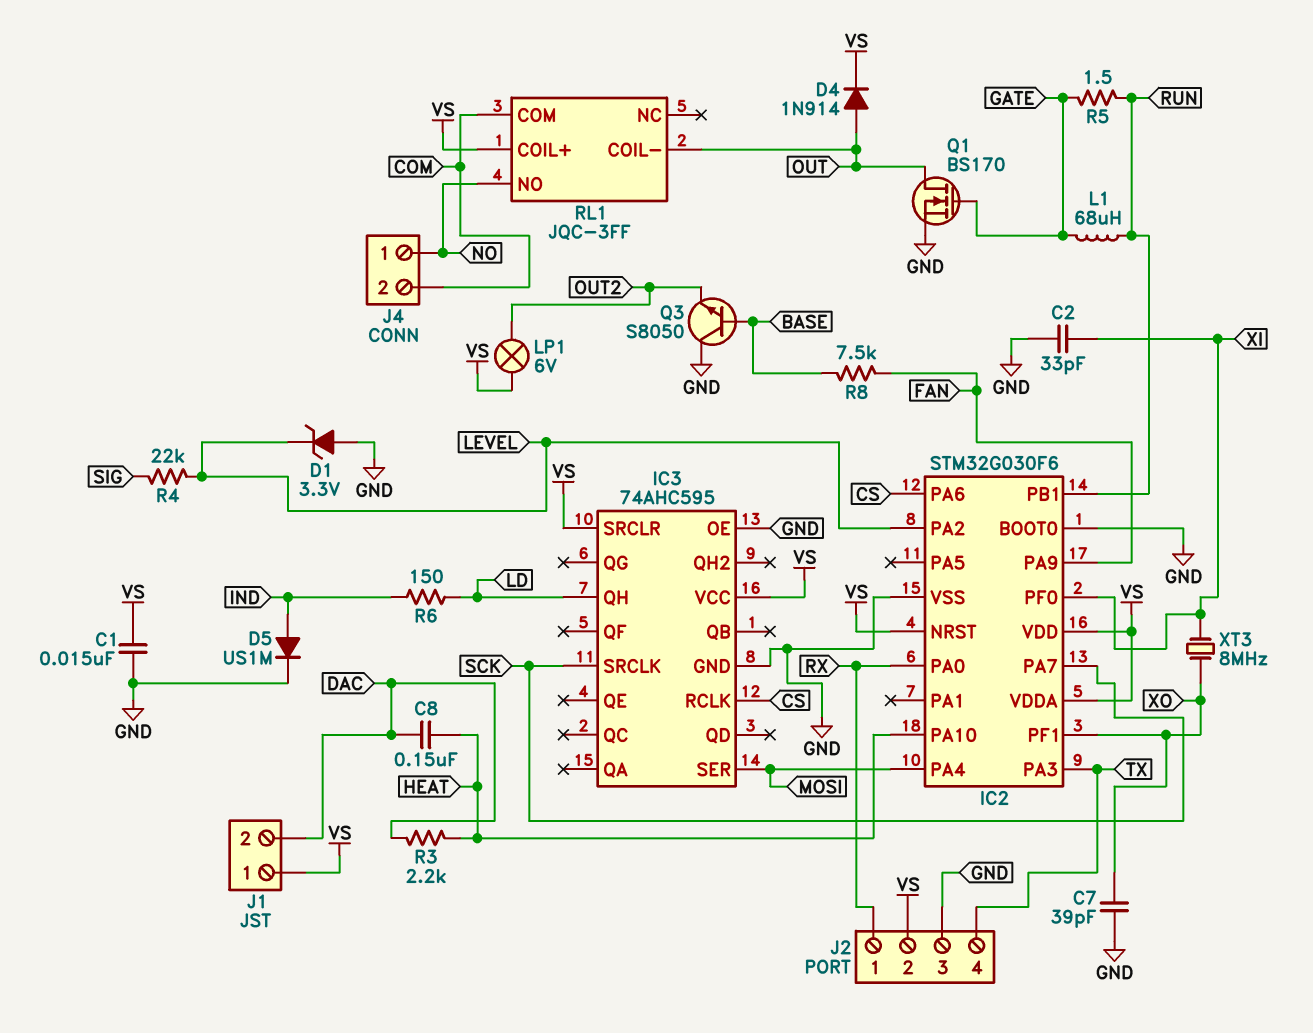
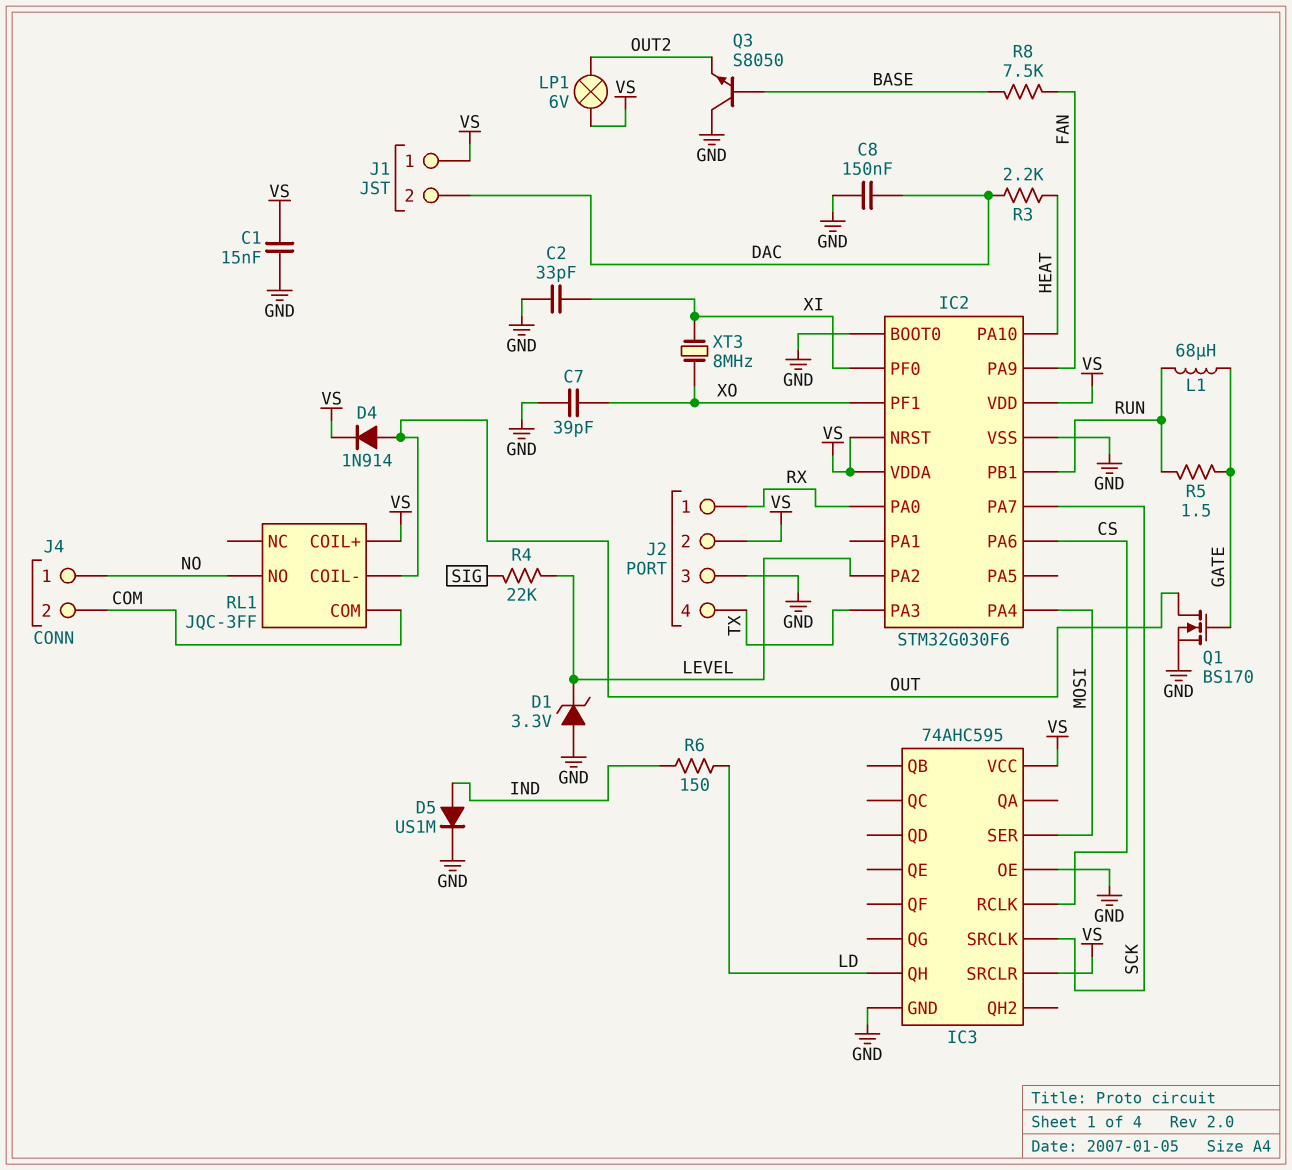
C8: 150nF (DAC, HEAT) -> 150nF (DAC, GND)

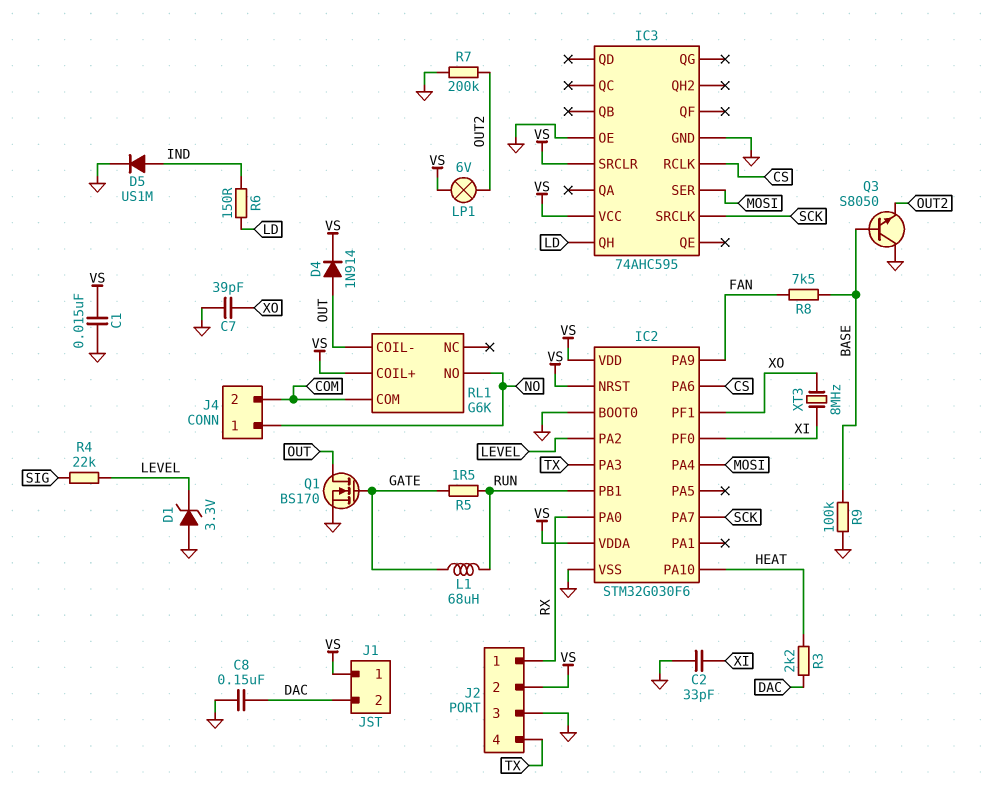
R7: none -> 200k (GND, OUT2)
R9: none -> 100k (BASE, GND)
RL1: JQC-3FF -> G6K

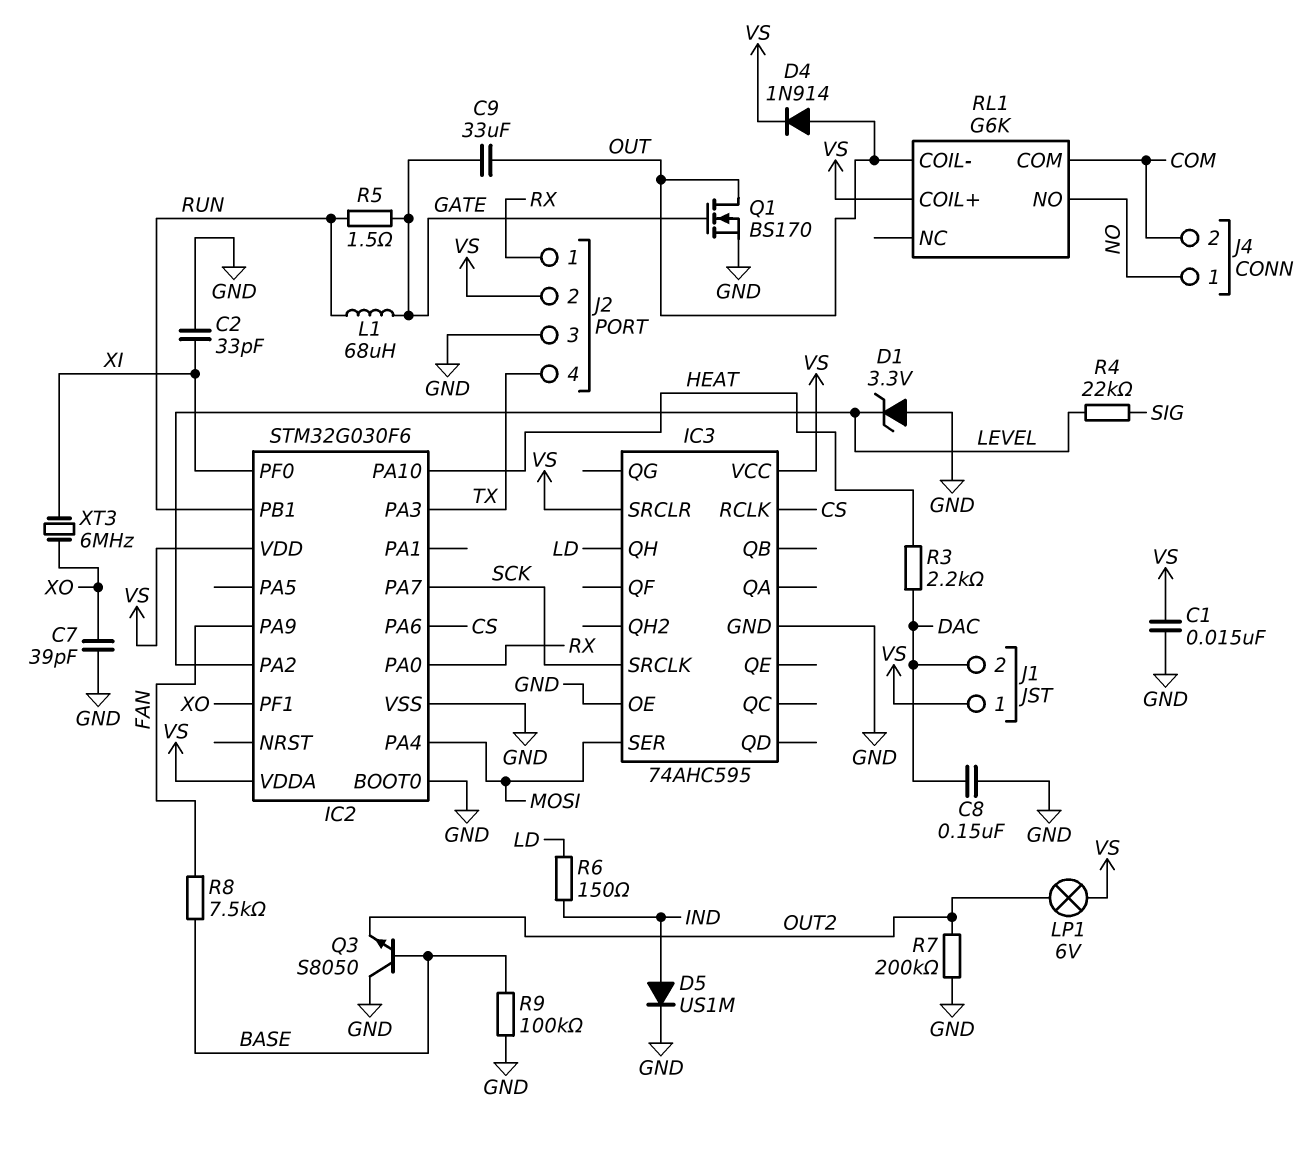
C9: none -> 33uF (GATE, OUT)
IC2 pin NRST: VS -> none
XT3: 8MHz (XI, XO) -> 6MHz (XI, XO)

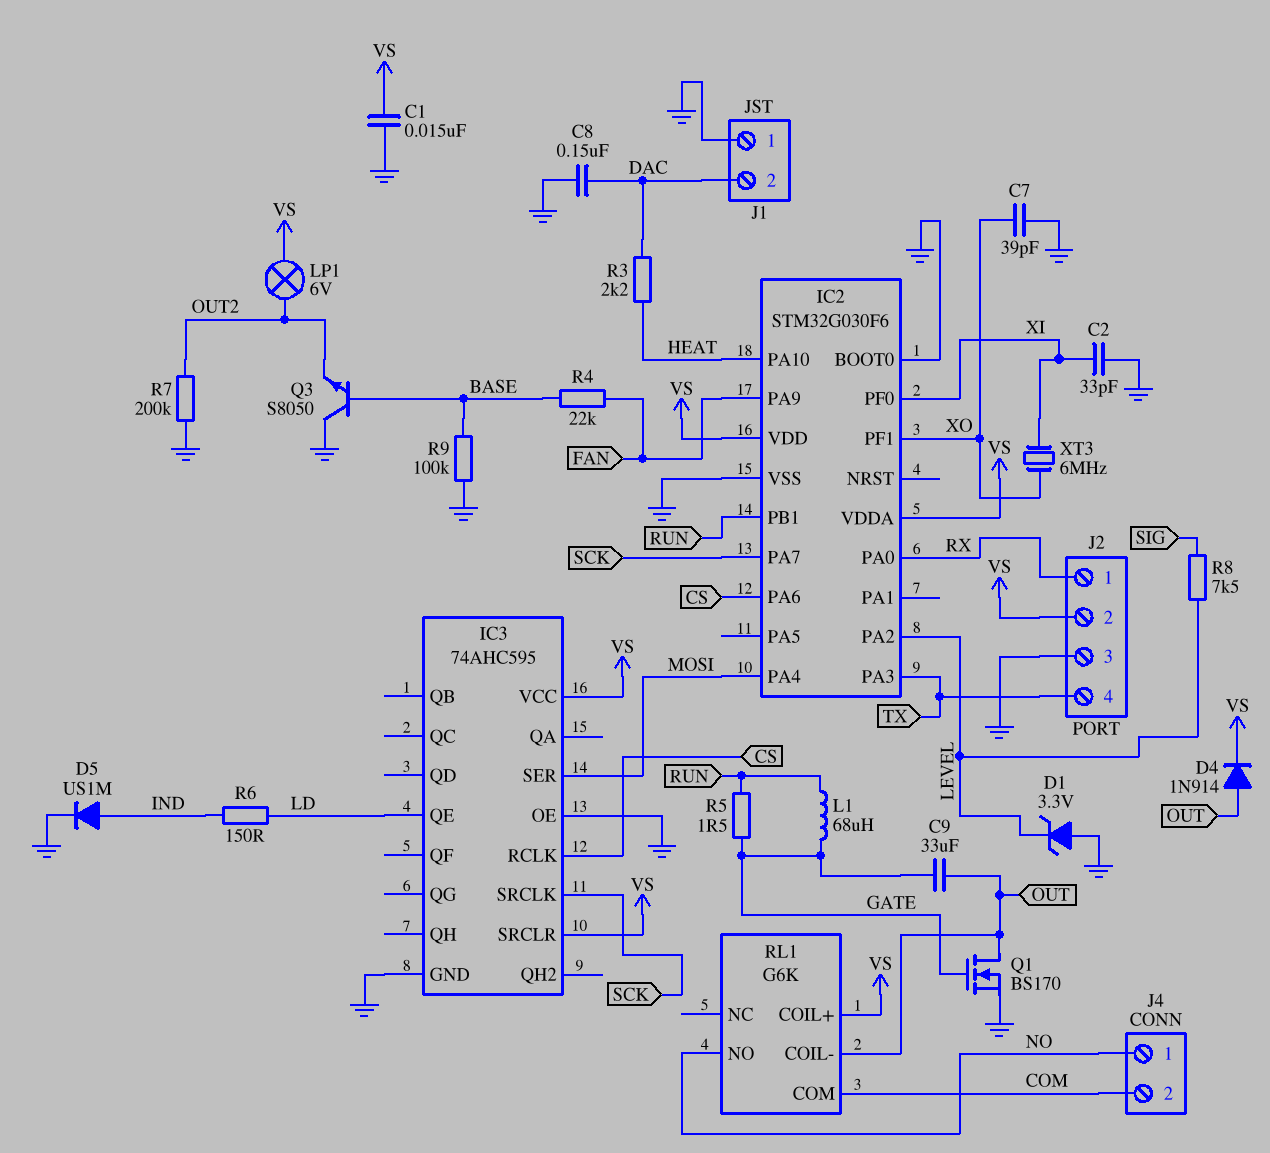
IC3 pin QE: none -> LD
IC3 pin QH: LD -> none
J1 pin 1: VS -> GND
R4: 22k (LEVEL, SIG) -> 22k (BASE, FAN)
R8: 7.5k (BASE, FAN) -> 7.5k (LEVEL, SIG)

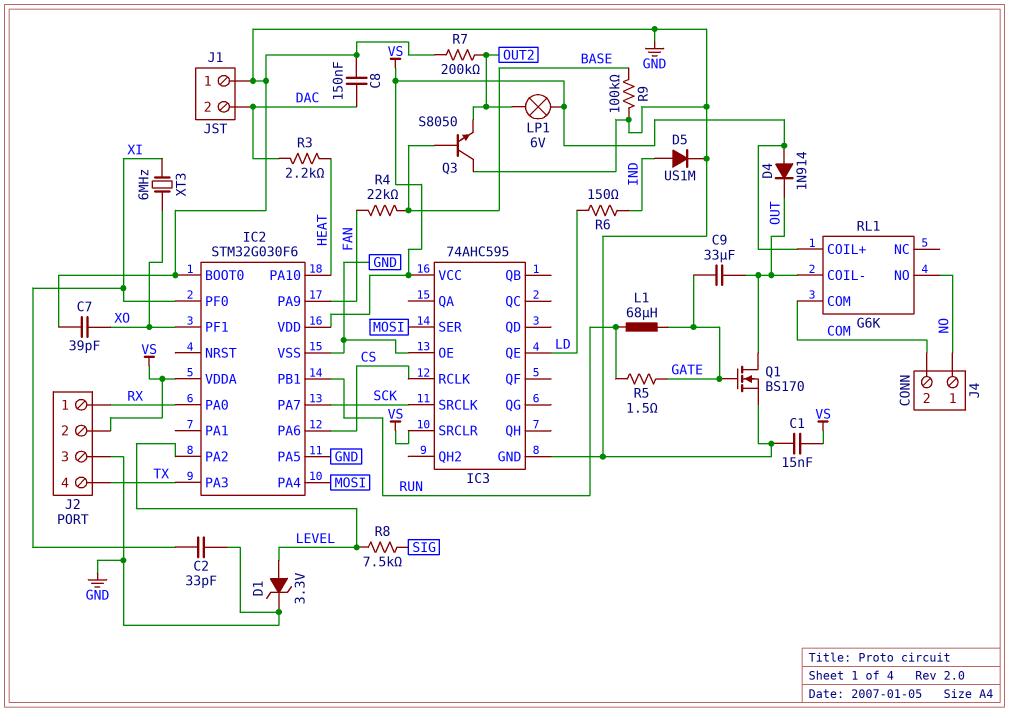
D1: zener 3.3V (A GND, K LEVEL) -> zener 3.3V (A LEVEL, K GND)
D4: diode 1N914 (A OUT, K VS) -> diode 1N914 (A VS, K OUT)
IC2 pin PA5: none -> GND

